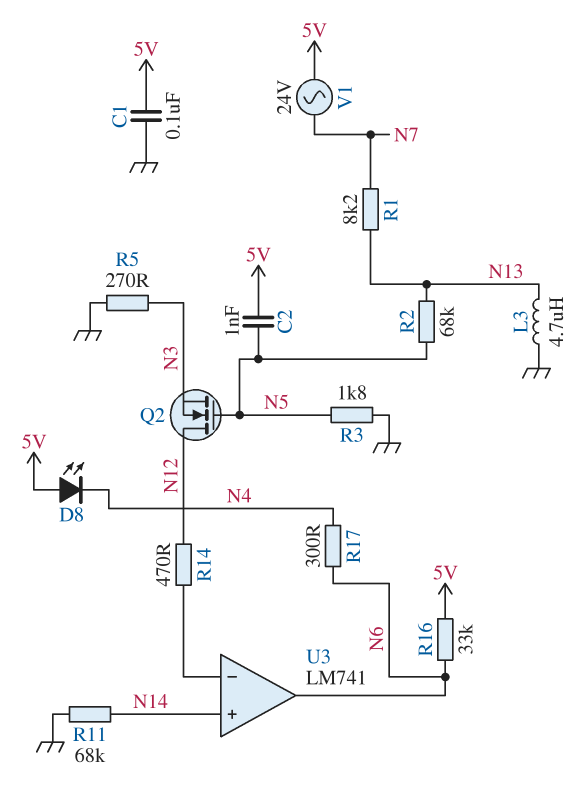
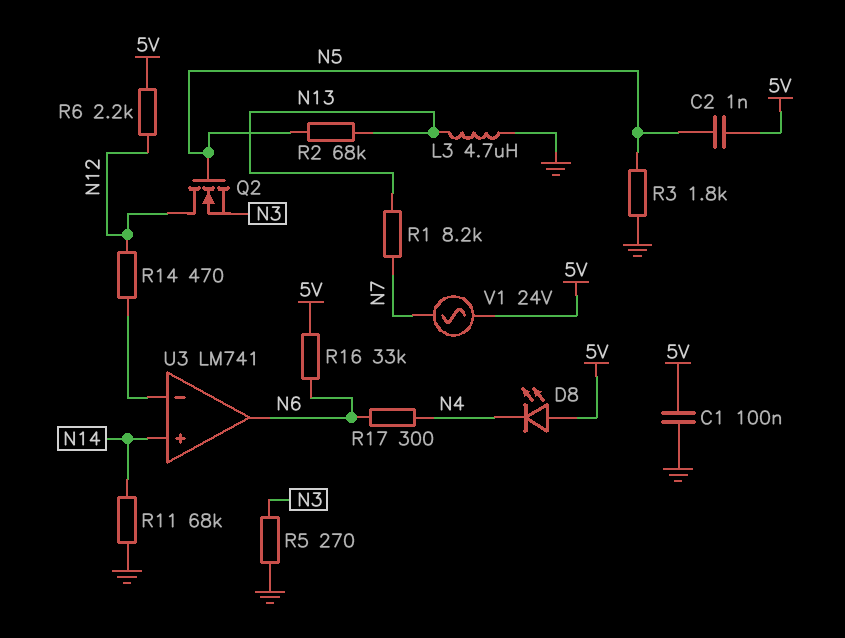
R6: none -> 2.2k (5V, N12)

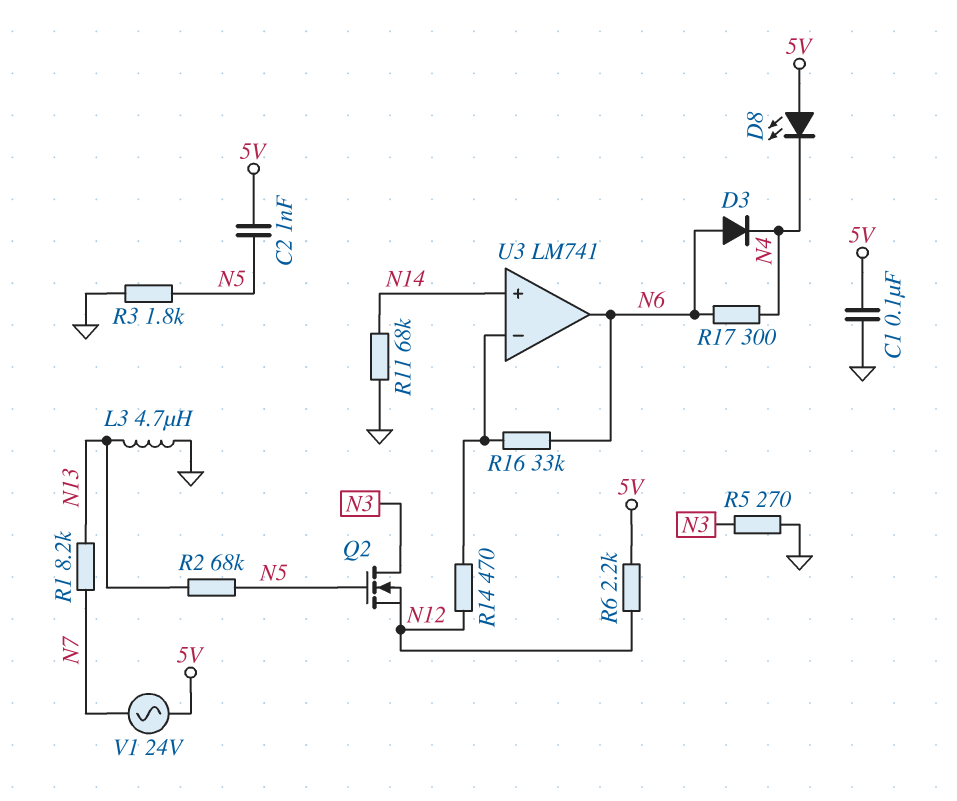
D3: none -> diode (A N6, K N4)
Q2: NMOS (G N5, D N12, S N3) -> NMOS (G N5, D N3, S N12)
R16: 33k (5V, N6) -> 33k (N6, U3/in-)

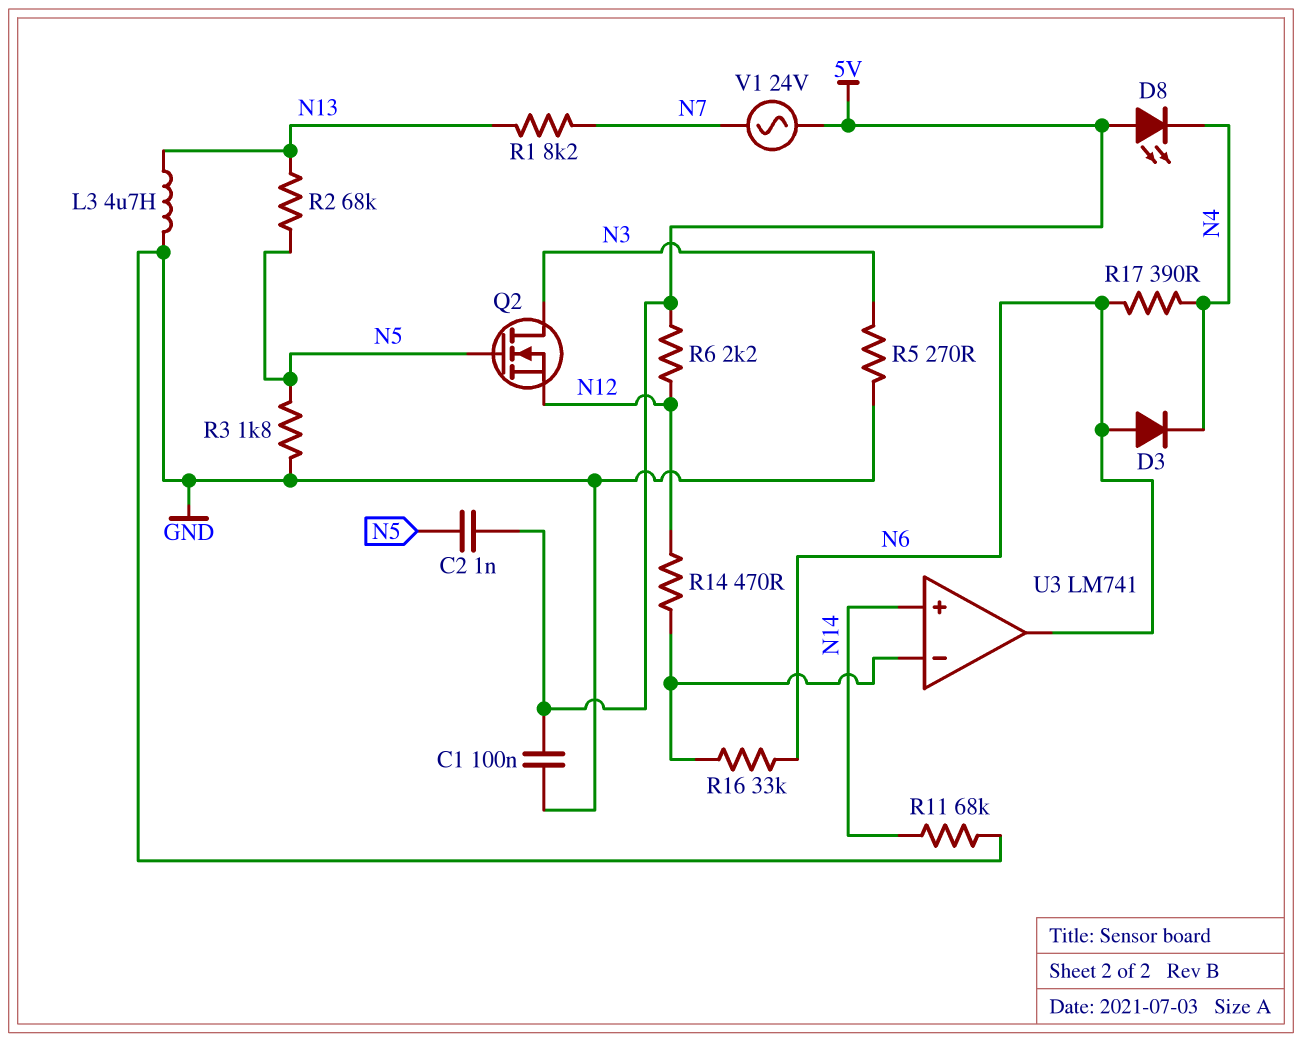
R17: 300 (N4, N6) -> 390 (N4, N6)

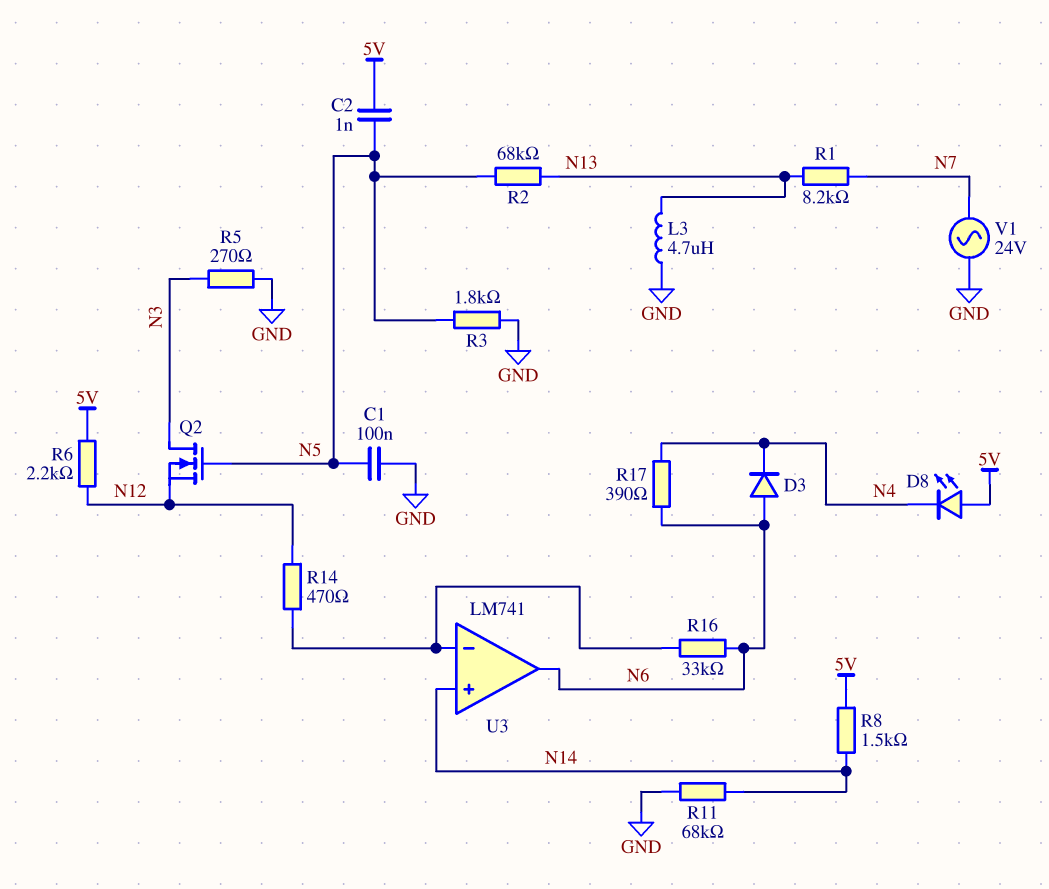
C1: 100nF (5V, GND) -> 100nF (GND, N5)
R8: none -> 1.5k (5V, N14)
V1: AC 24V (5V, N7) -> AC 24V (GND, N7)

